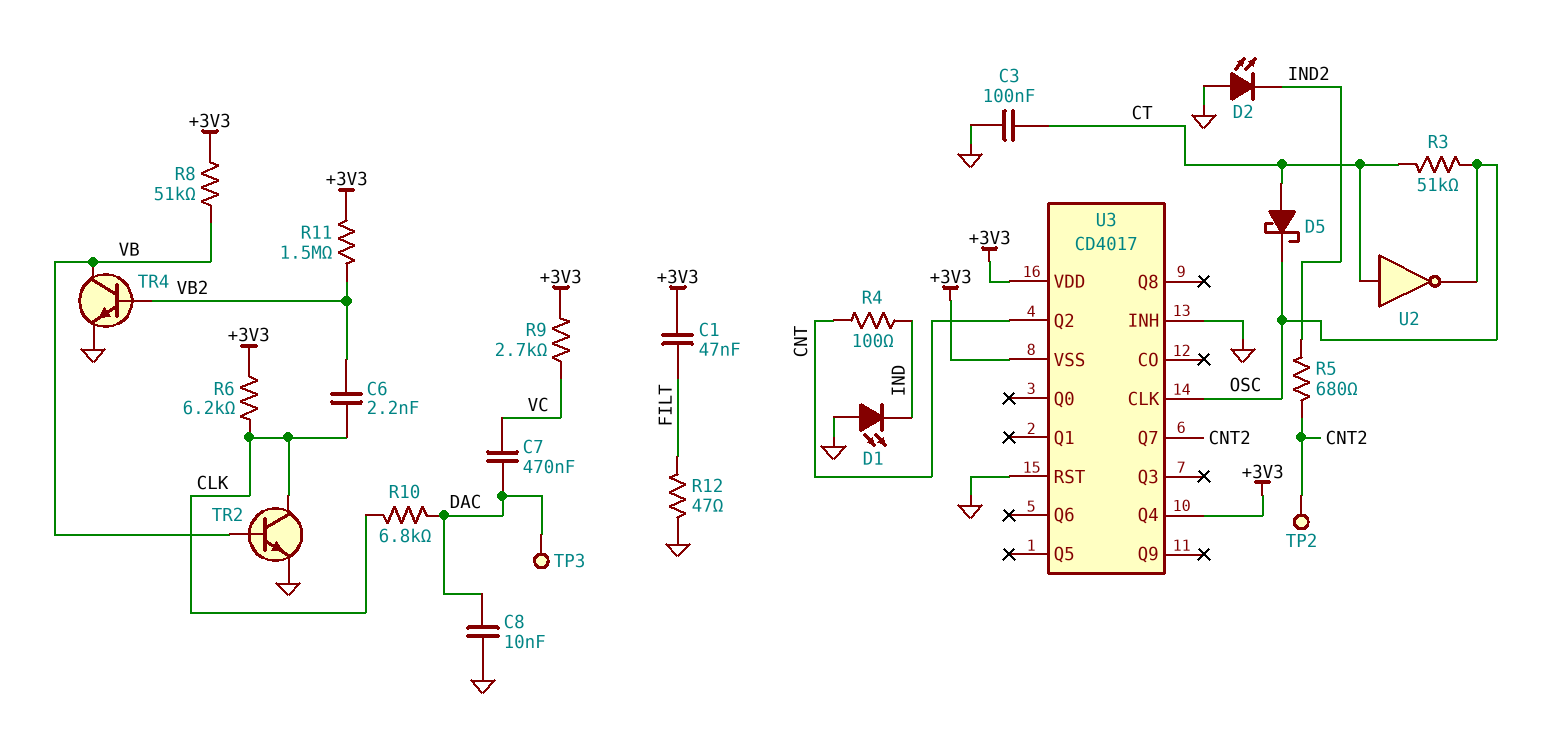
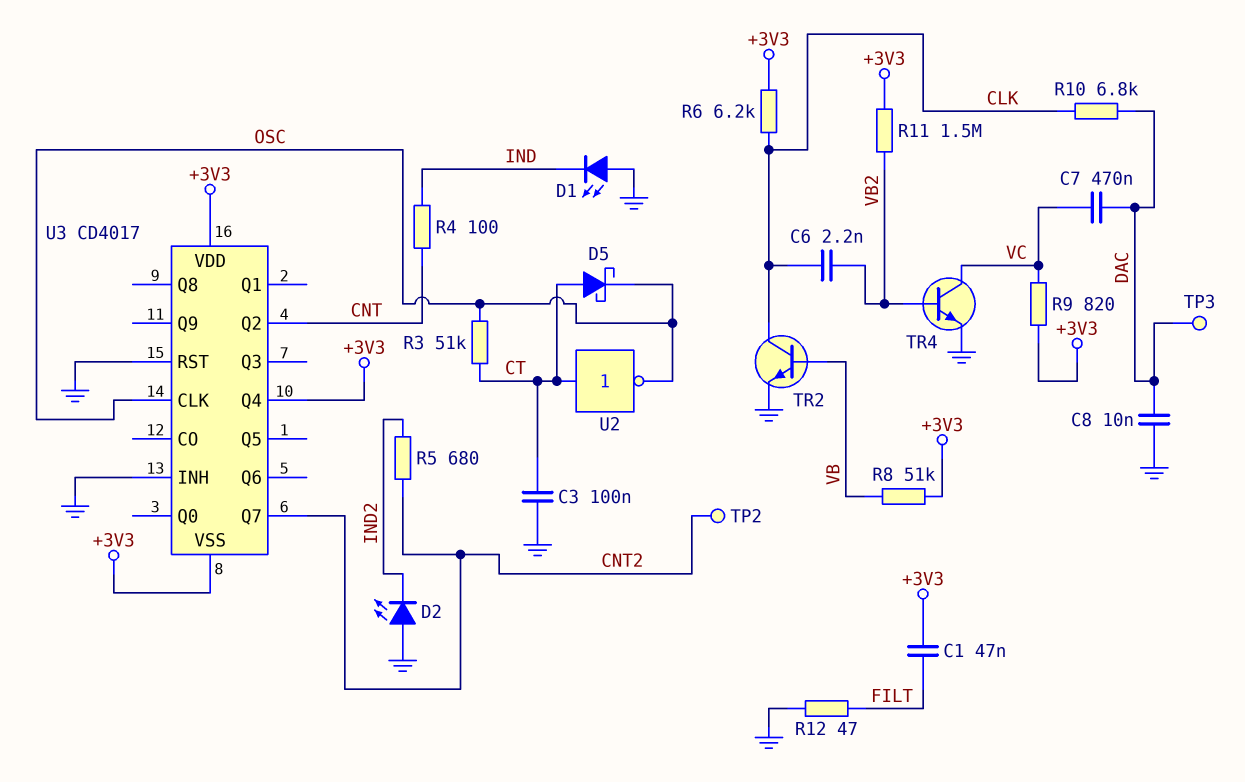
R9: 2.7k (+3V3, VC) -> 820 (+3V3, VC)
TR4: NPN (B VB2, C VB, E GND) -> NPN (B VB2, C VC, E GND)

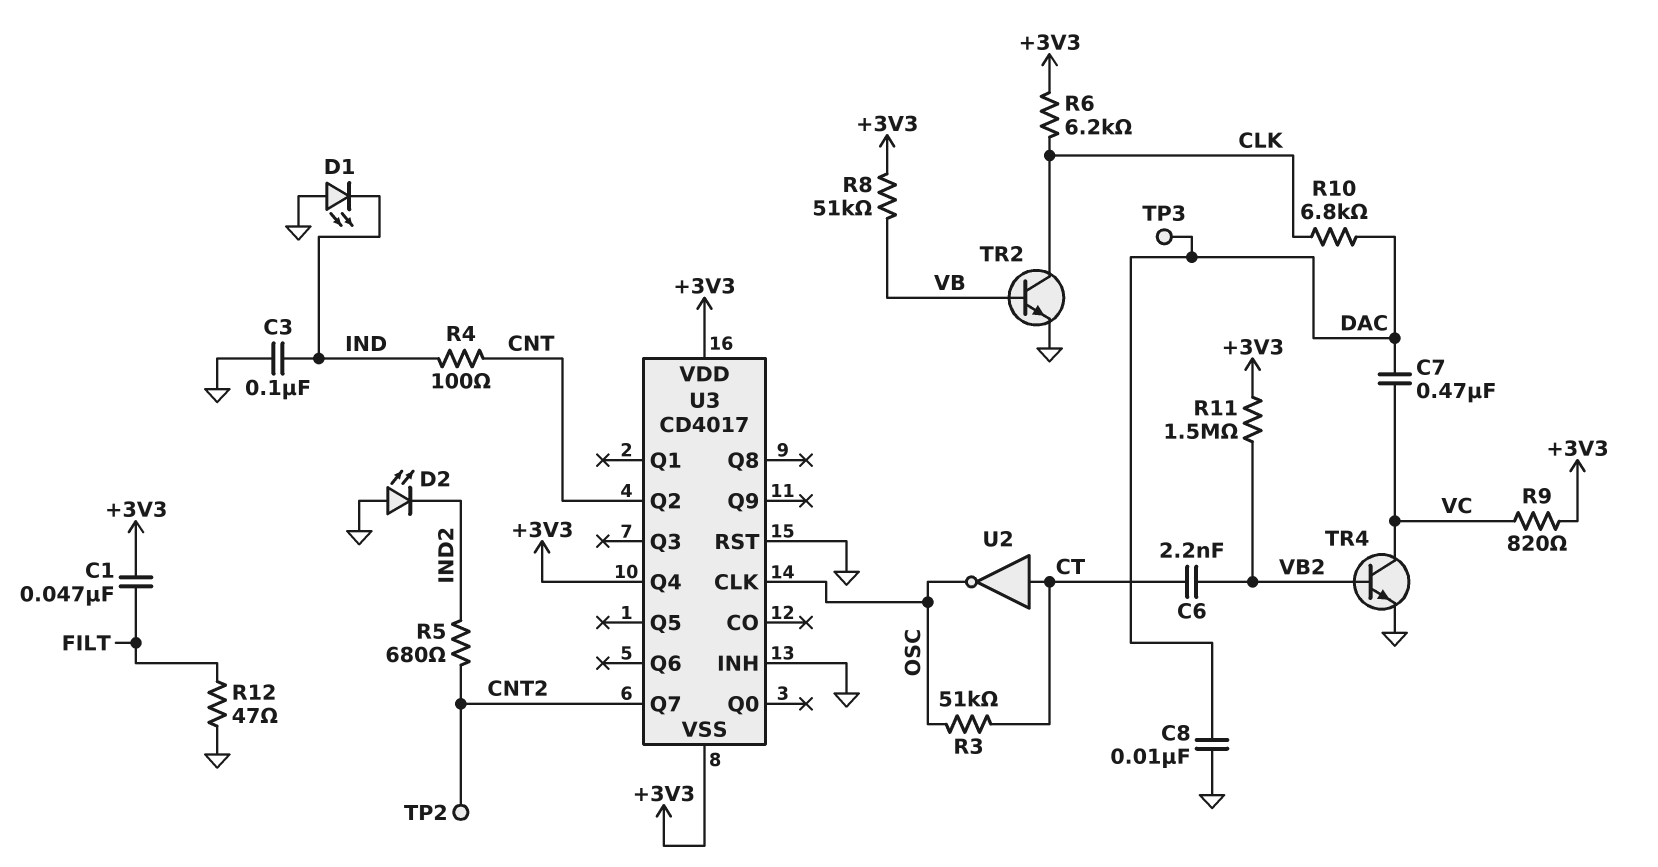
C3: 100nF (CT, GND) -> 100nF (GND, IND)
C6: 2.2nF (CLK, VB2) -> 2.2nF (CT, VB2)
D5: schottky (A CT, K OSC) -> none

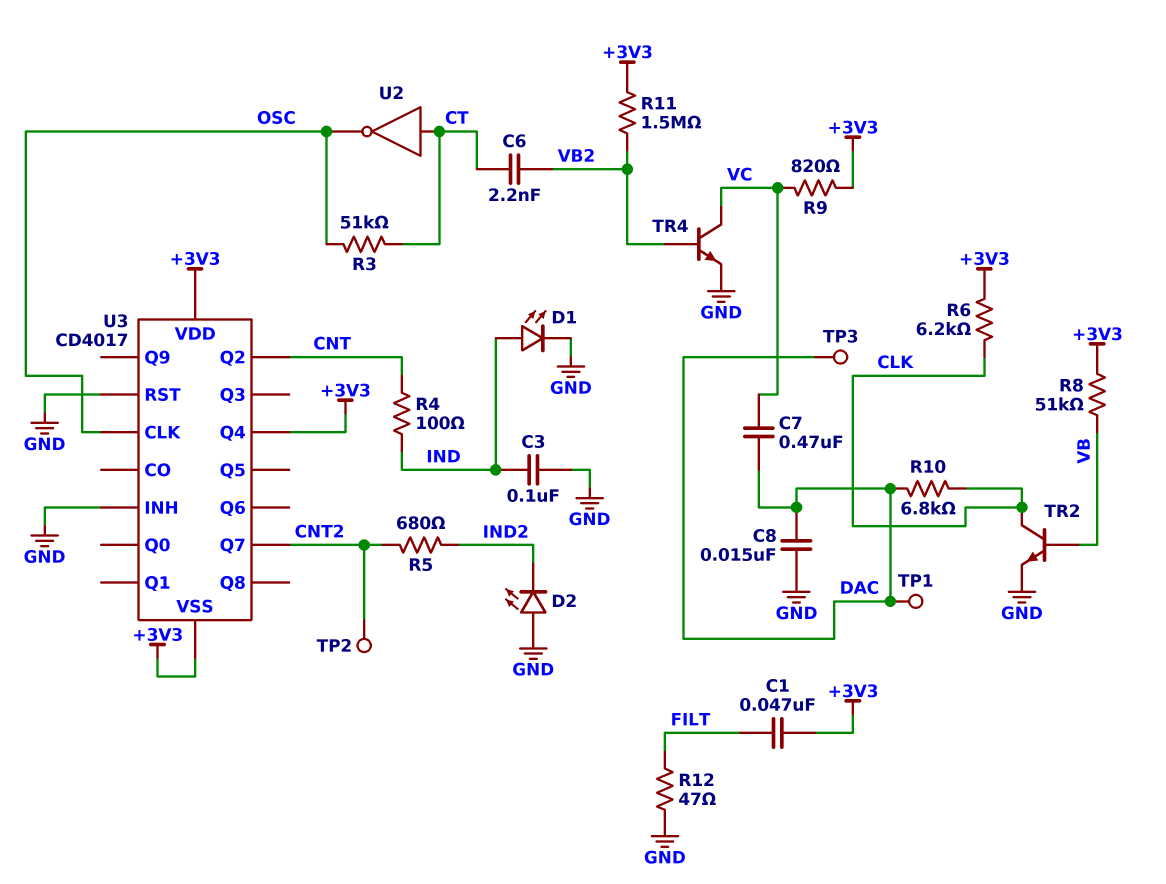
C8: 10nF (DAC, GND) -> 15nF (DAC, GND)
D1: LED (A GND, K IND) -> LED (A IND, K GND)
TP1: none -> test point (DAC)

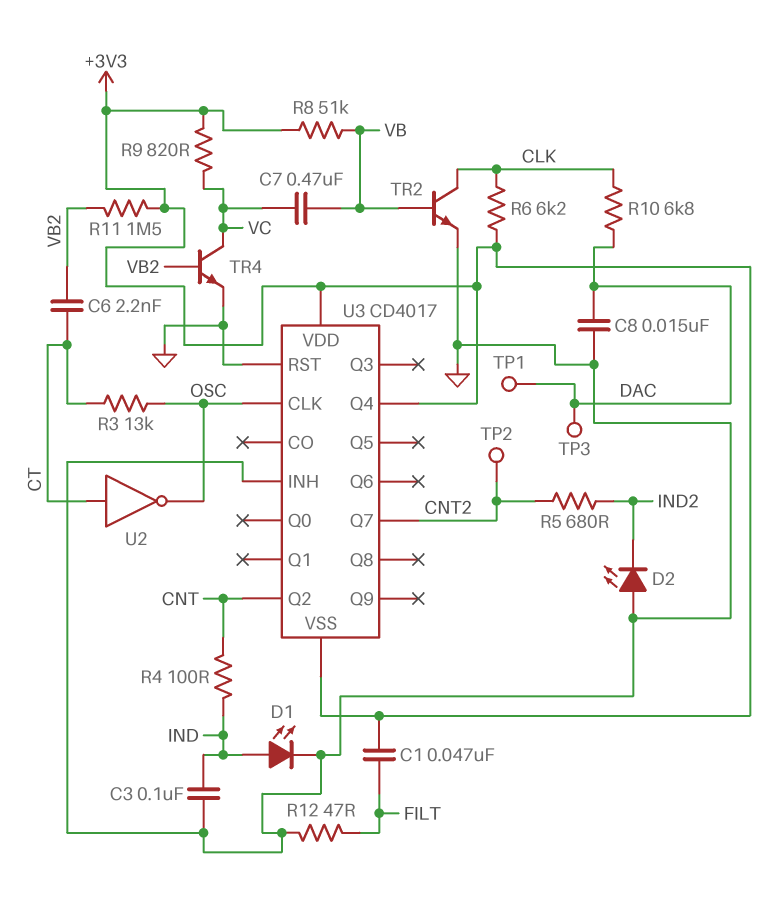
C7: 470nF (DAC, VC) -> 470nF (VB, VC)
R3: 51k (CT, OSC) -> 13k (CT, OSC)

